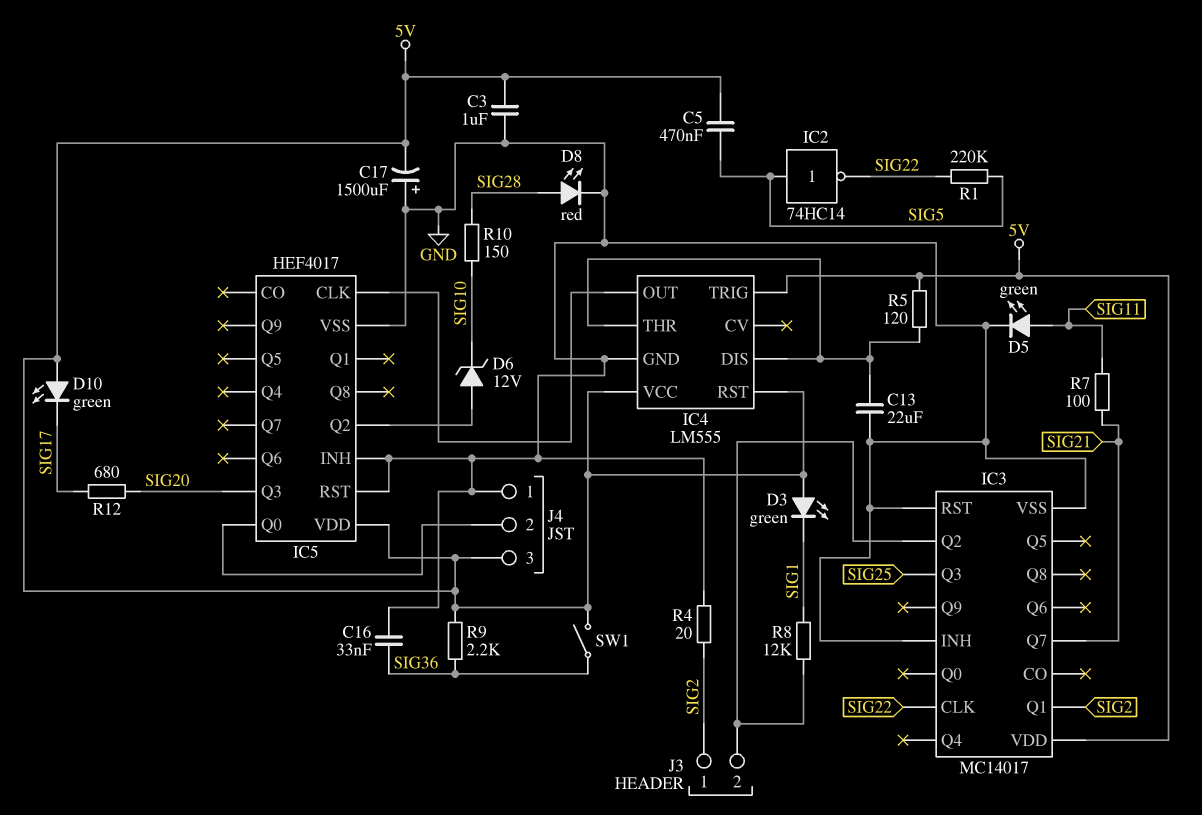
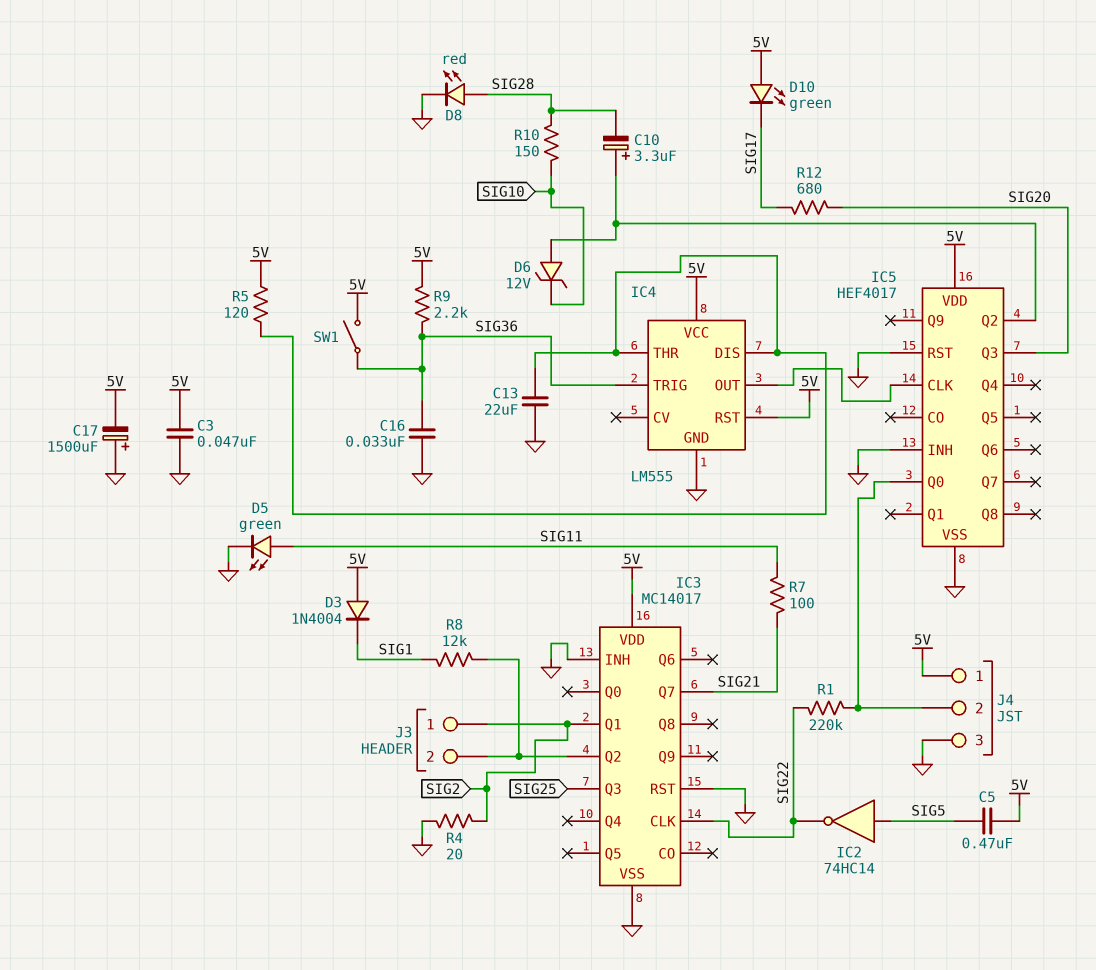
C3: 1uF (5V, GND) -> 47nF (5V, GND)
C10: none -> 3.3uF (plus IC5/Q2, minus SIG28)
D3: LED green (A 5V, K SIG1) -> diode 1N4004 (A 5V, K SIG1)
IC4 pin TRIG: 5V -> SIG36
J4 pin 1: GND -> 5V
J4 pin 3: 5V -> GND
R1: 220k (SIG5, SIG22) -> 220k (IC5/Q0, SIG22)

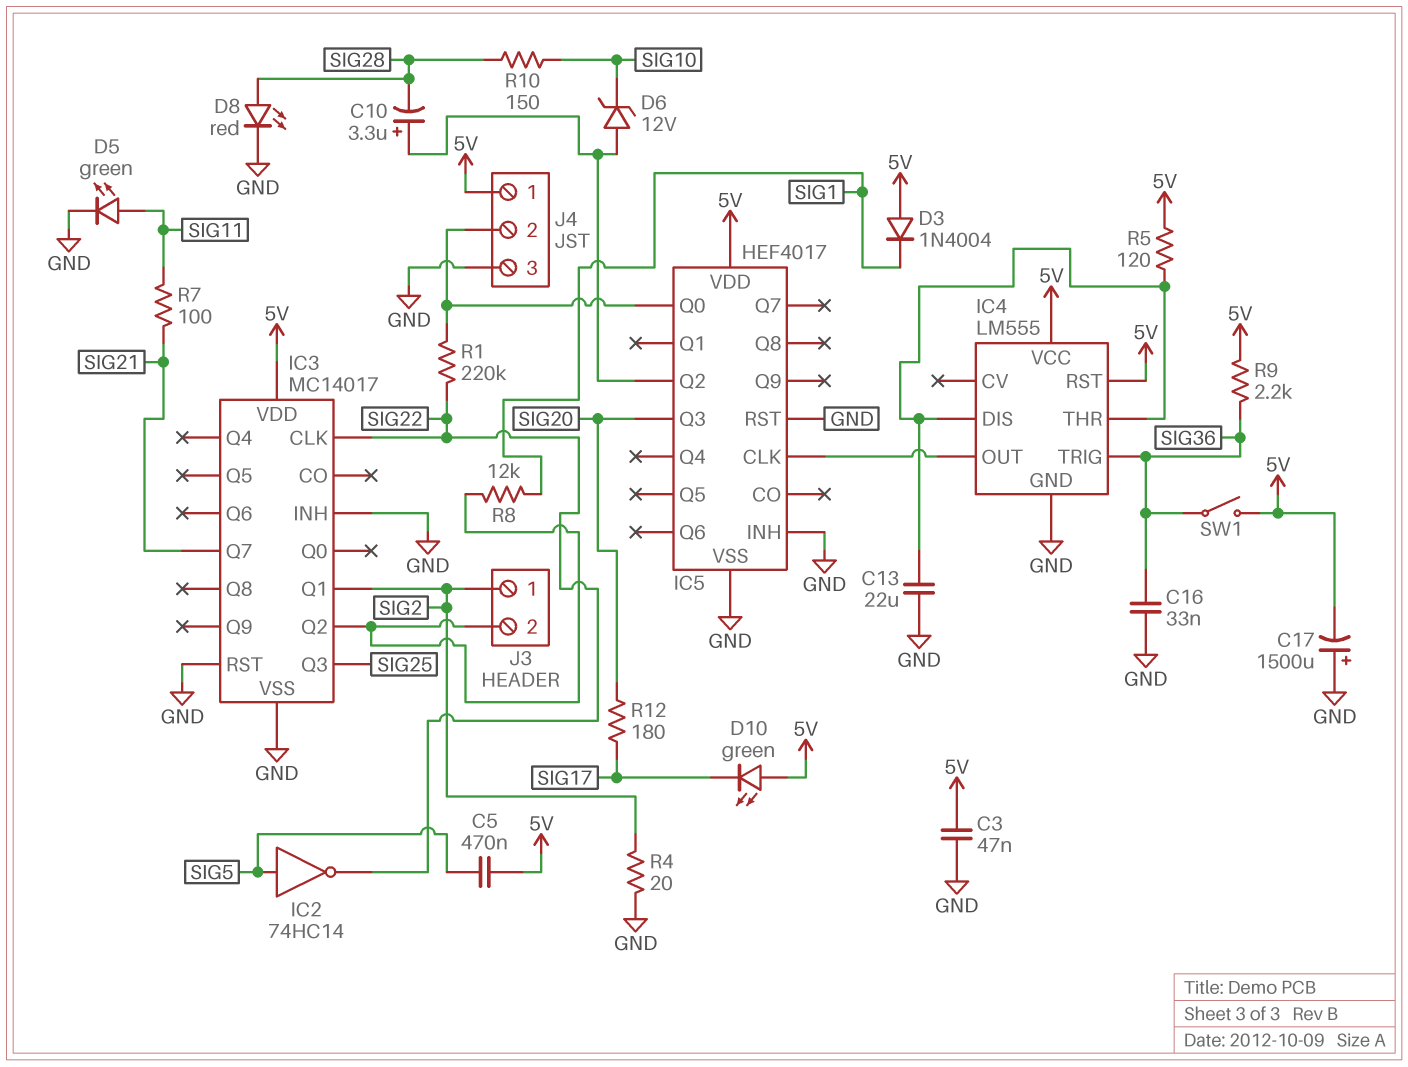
R12: 680 (SIG17, SIG20) -> 180 (SIG17, SIG20)

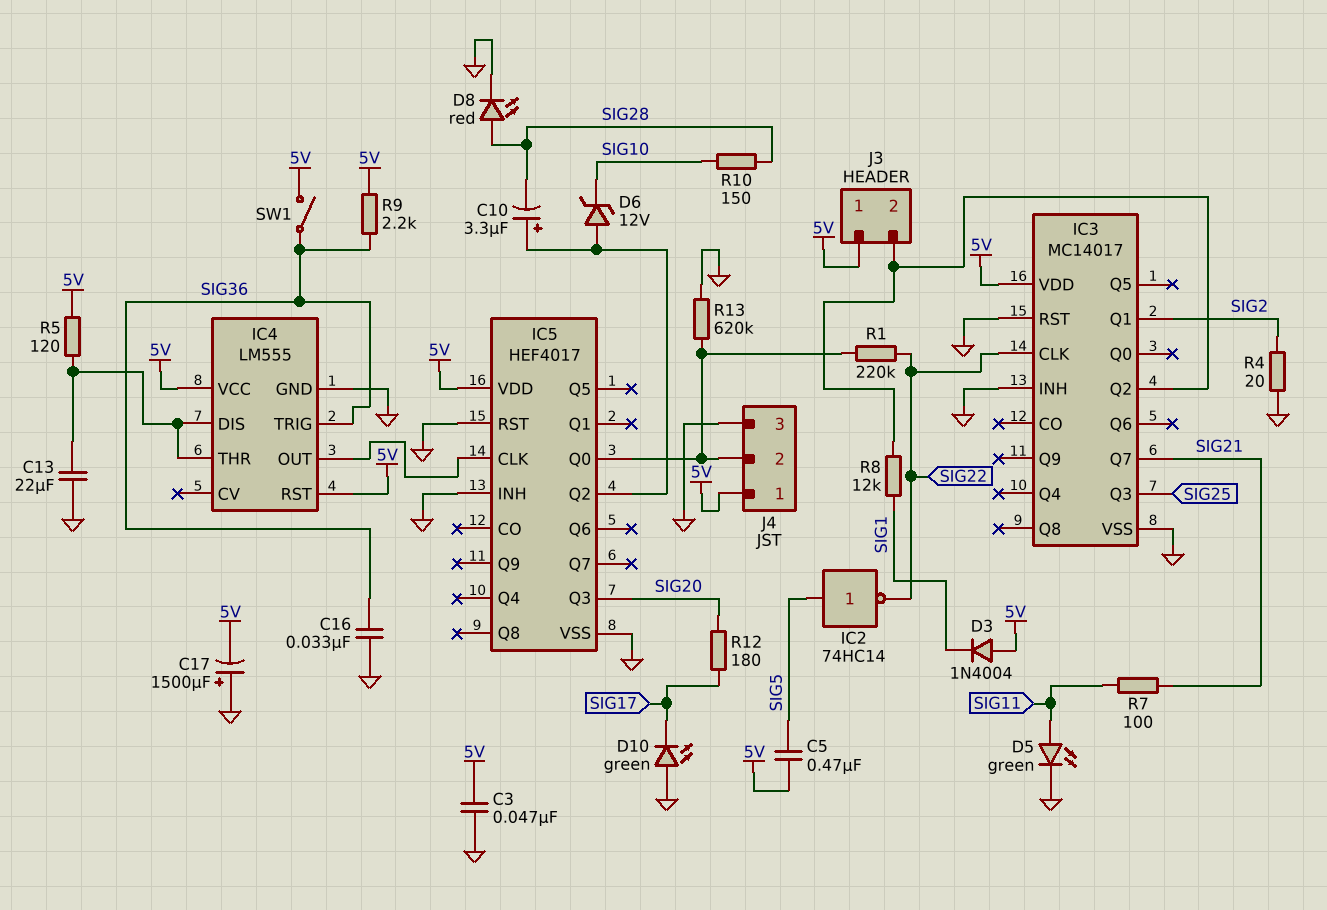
D10: LED green (A 5V, K SIG17) -> LED green (A GND, K SIG17)
J3 pin 1: SIG2 -> 5V
R13: none -> 620k (GND, IC5/Q0)

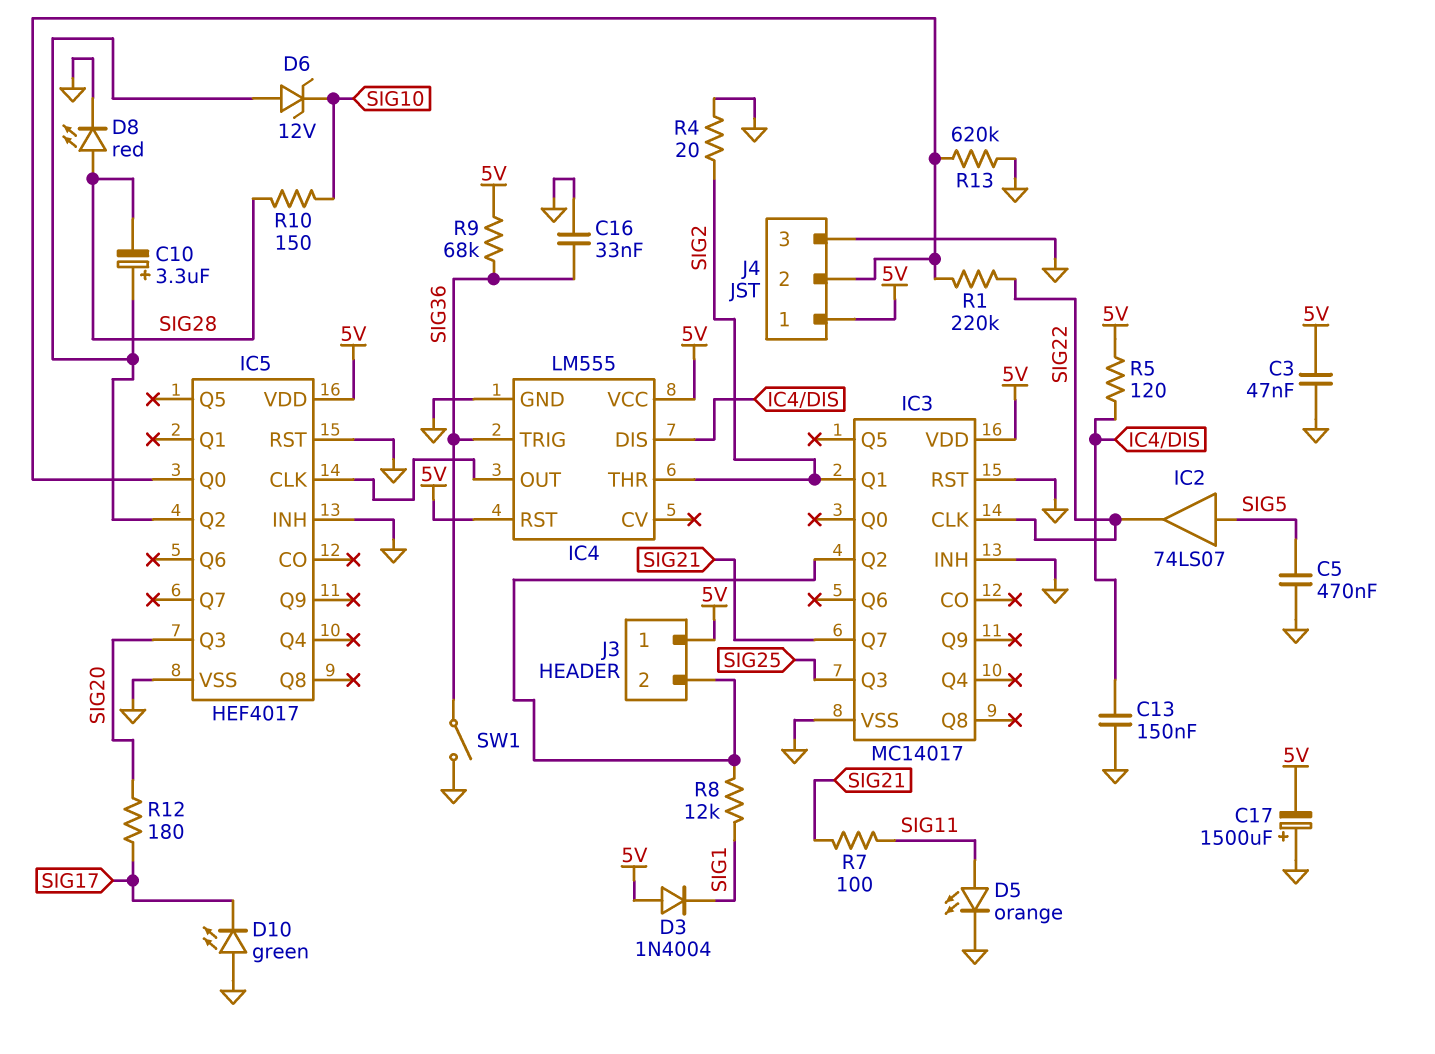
C5: 470nF (5V, SIG5) -> 470nF (GND, SIG5)
C13: 22uF (GND, IC4/DIS) -> 150nF (GND, IC4/DIS)
D5: LED green (A SIG11, K GND) -> LED orange (A SIG11, K GND)
IC2: NOT 74HC14 (in SIG5, out SIG22) -> buffer 74LS07 (in SIG5, out SIG22)
IC4 pin THR: IC4/DIS -> SIG2
R9: 2.2k (5V, SIG36) -> 68k (5V, SIG36)
SW1: switch (5V, SIG36) -> switch (GND, SIG36)

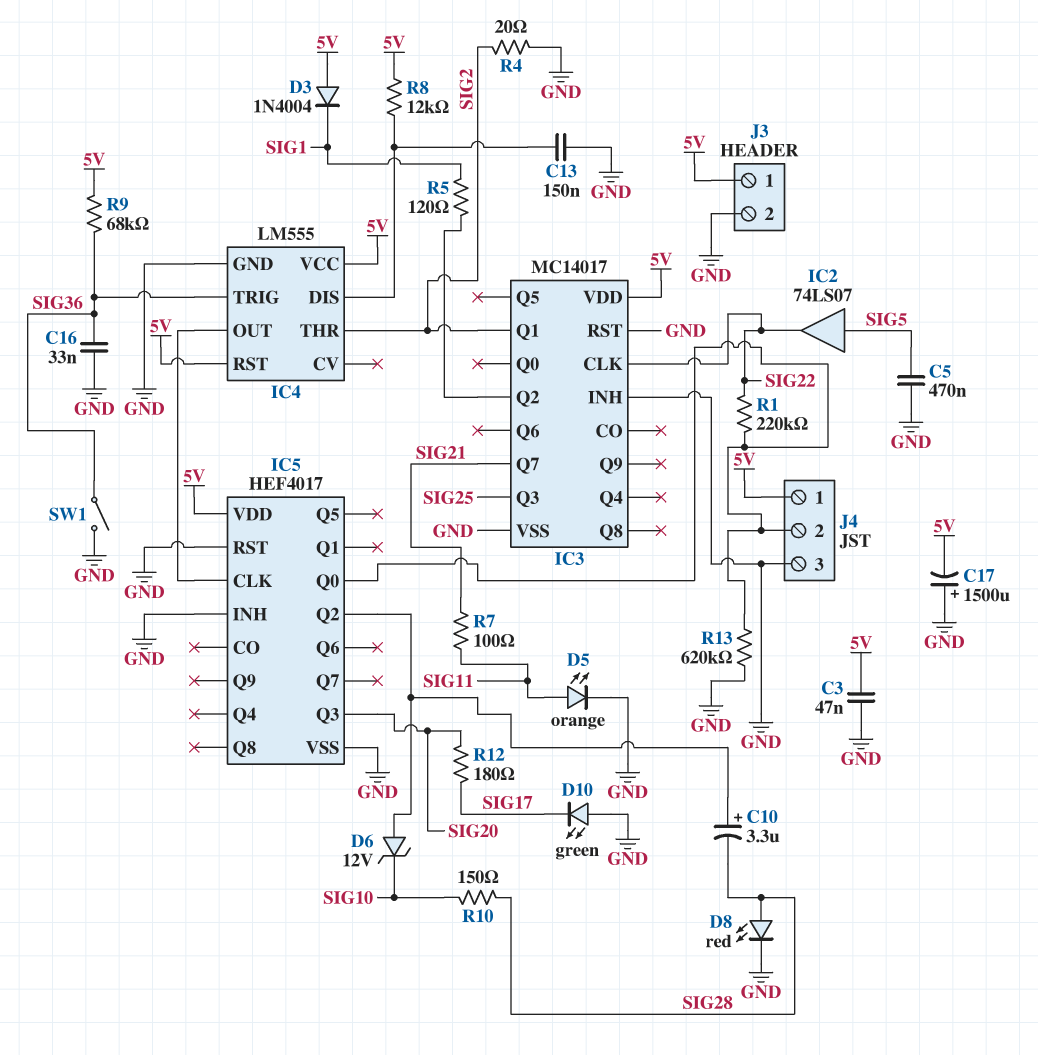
J3 pin 2: IC3/Q2 -> GND
R5: 120 (5V, IC4/DIS) -> 120 (IC3/Q2, SIG1)
R8: 12k (IC3/Q2, SIG1) -> 12k (5V, IC4/DIS)

